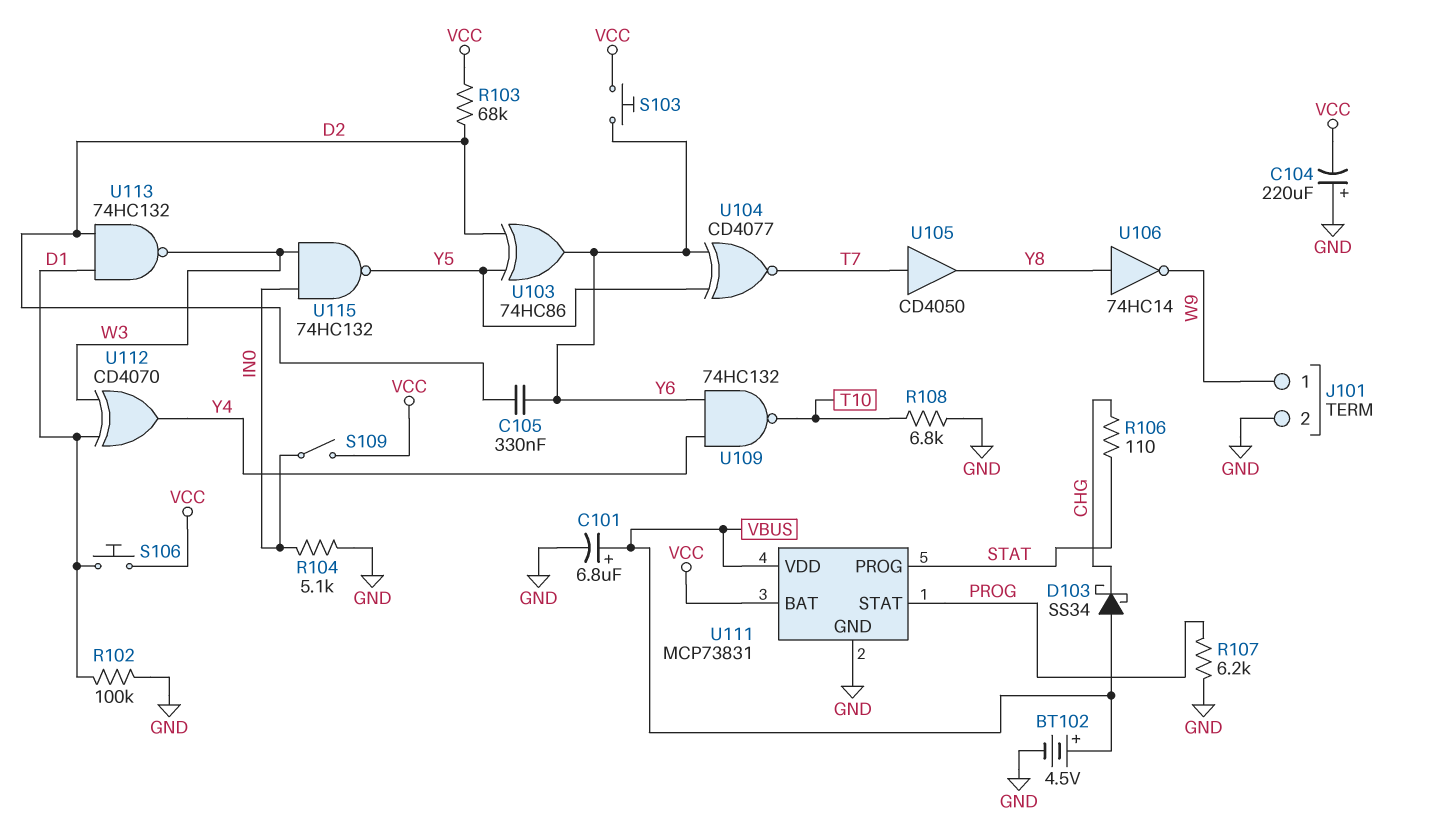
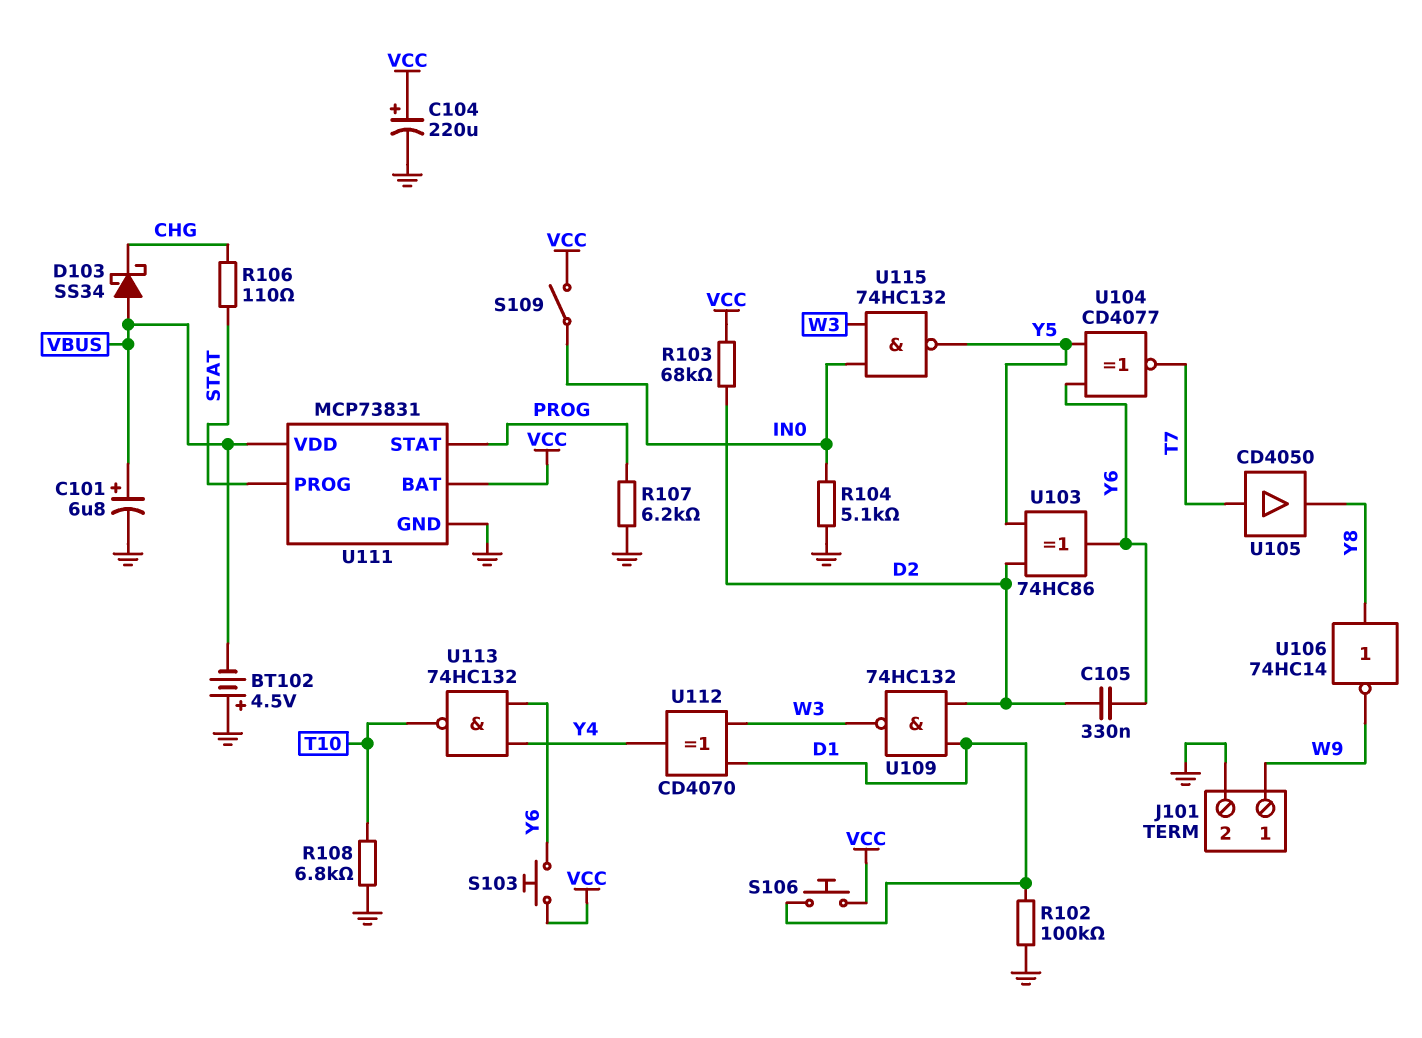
BT102: 4.5V (plus VBUS, minus GND) -> 4.5V (plus GND, minus VBUS)
C104: 220uF (plus GND, minus VCC) -> 220uF (plus VCC, minus GND)
U109: NAND 74HC132 (in Y4, in Y6, out T10) -> NAND 74HC132 (in D1, in D2, out W3)
U113: NAND 74HC132 (in D1, in D2, out W3) -> NAND 74HC132 (in Y4, in Y6, out T10)

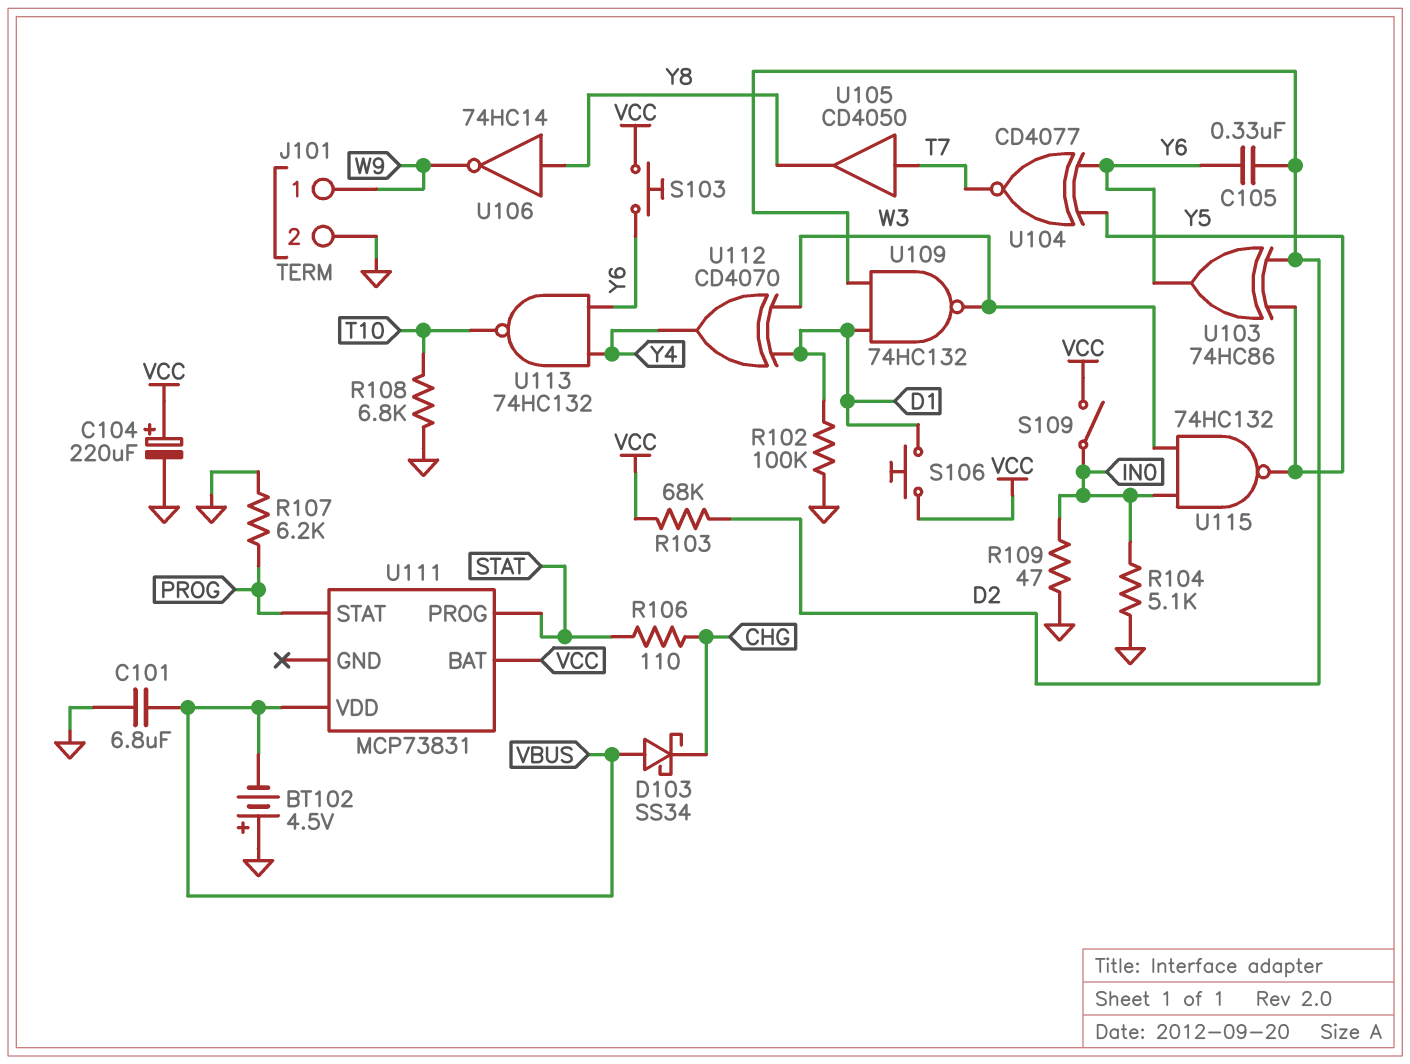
C101: 6.8uF (plus VBUS, minus GND) -> 6.8uF (GND, VBUS)
R109: none -> 47 (GND, IN0)
U111 pin GND: GND -> none

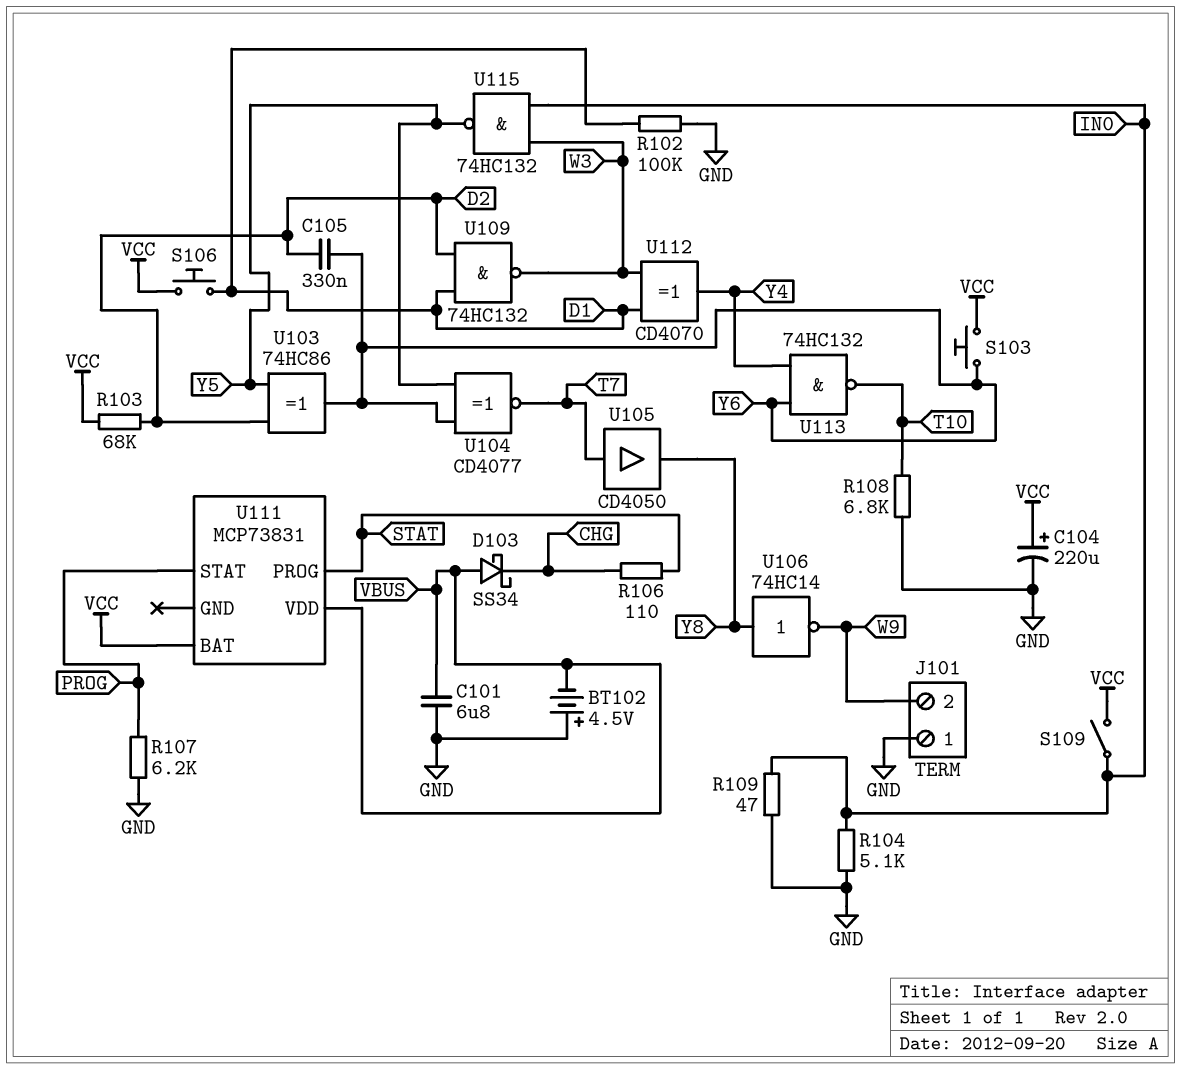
J101 pin 1: W9 -> GND
J101 pin 2: GND -> W9

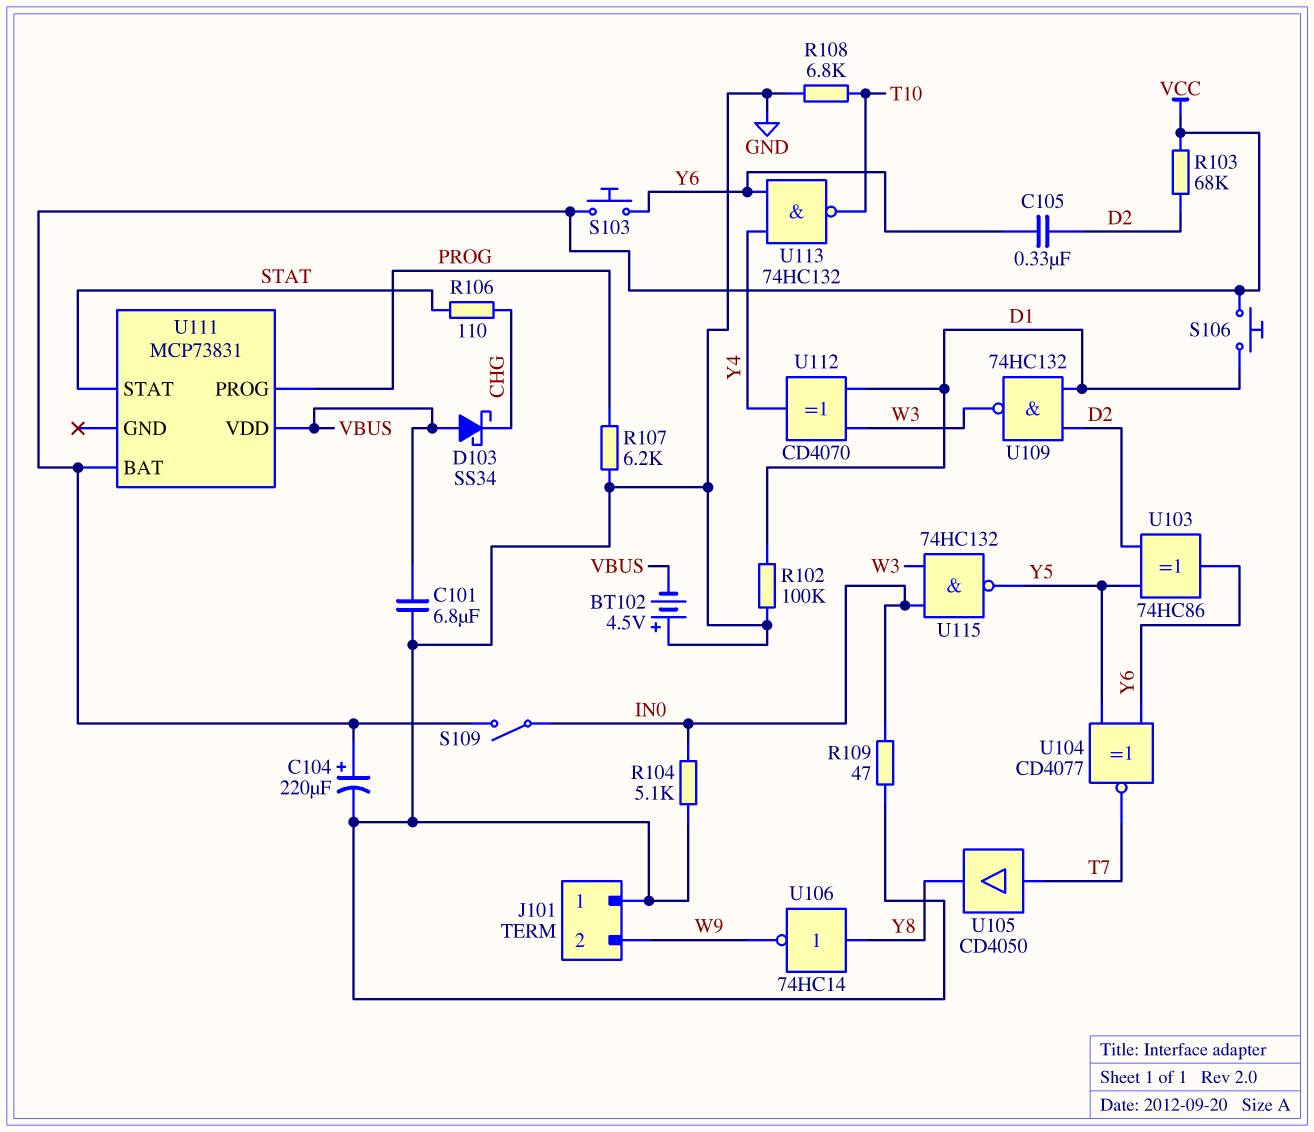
U111 pin PROG: STAT -> PROG
U111 pin STAT: PROG -> STAT

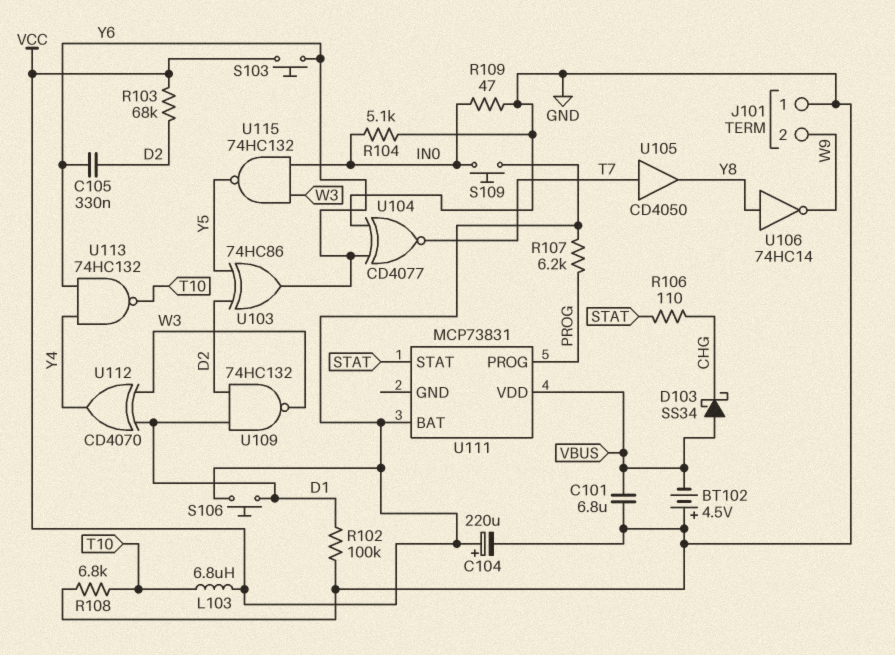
L103: none -> 6.8uH (T10, VCC)
R107: 6.2k (GND, PROG) -> 6.2k (PROG, VCC)
S109: switch (IN0, VCC) -> button (IN0, VCC)
U104: XNOR CD4077 (in Y5, in Y6, out T7) -> XNOR CD4077 (in GND, in Y6, out T7)

